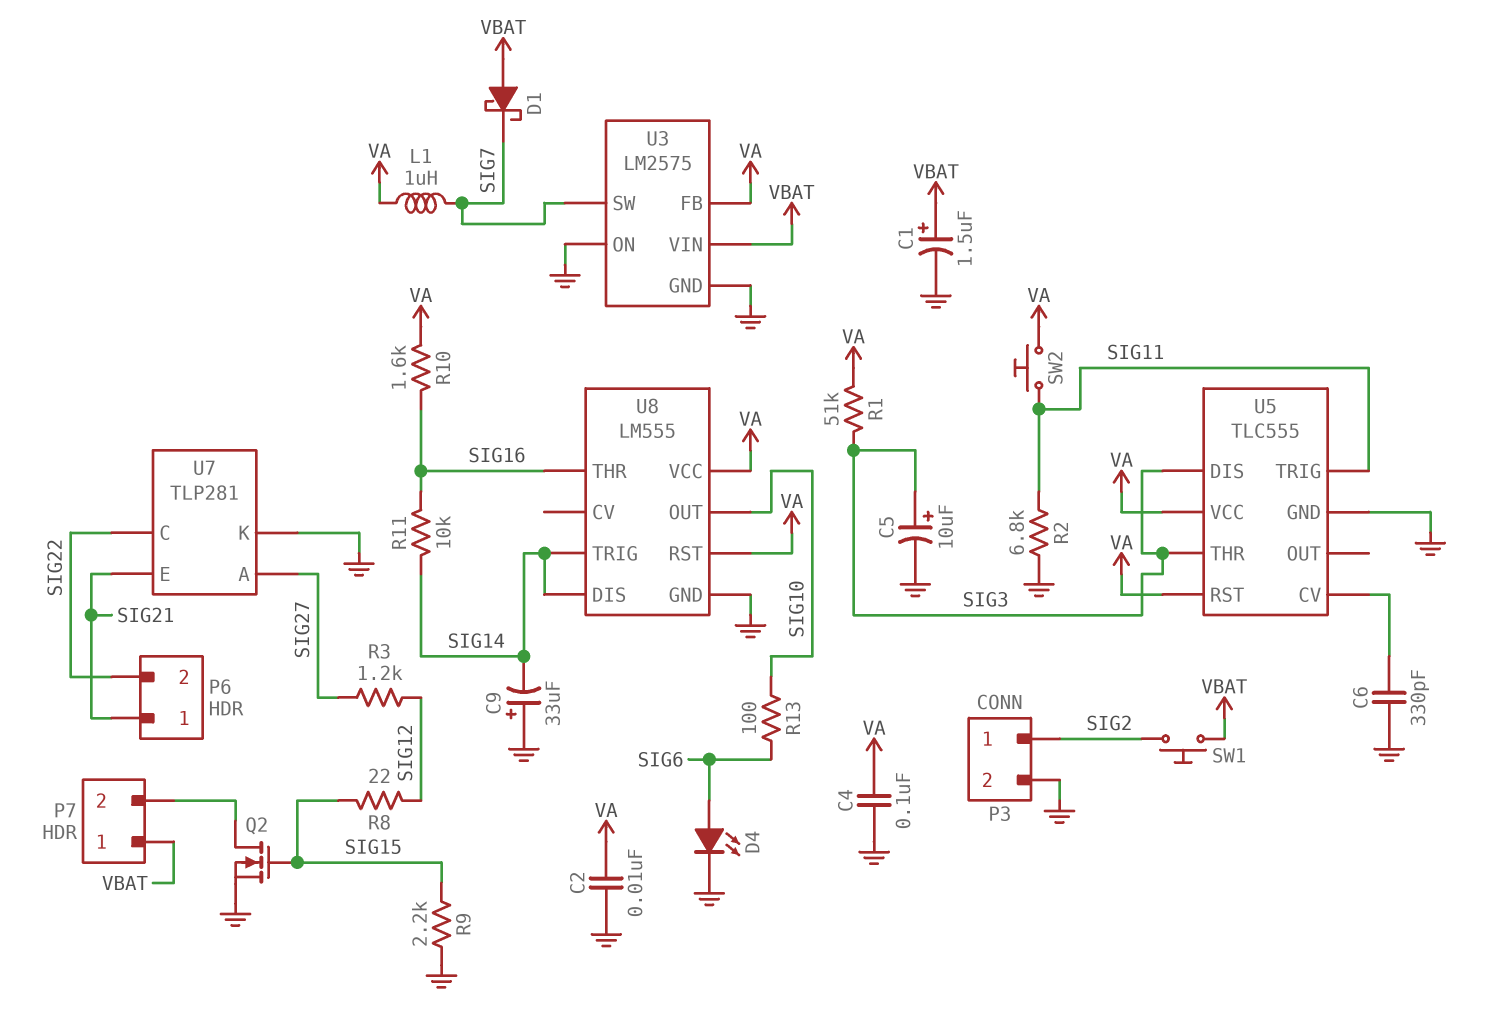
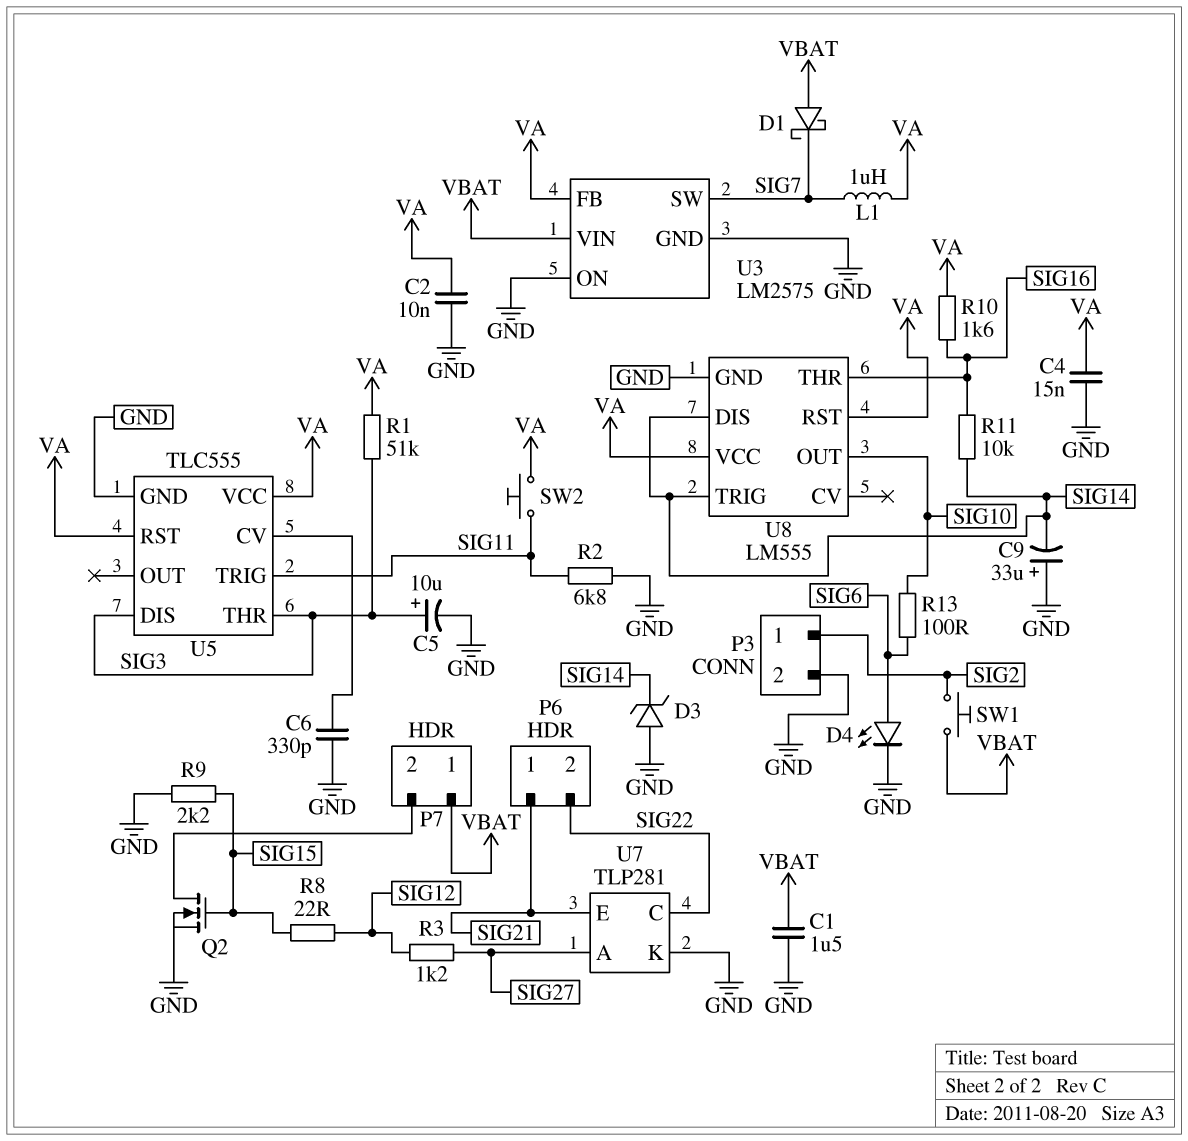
C1: 1.5uF (plus VBAT, minus GND) -> 1.5uF (GND, VBAT)
C4: 100nF (GND, VA) -> 15nF (GND, VA)
D3: none -> zener (A GND, K SIG14)

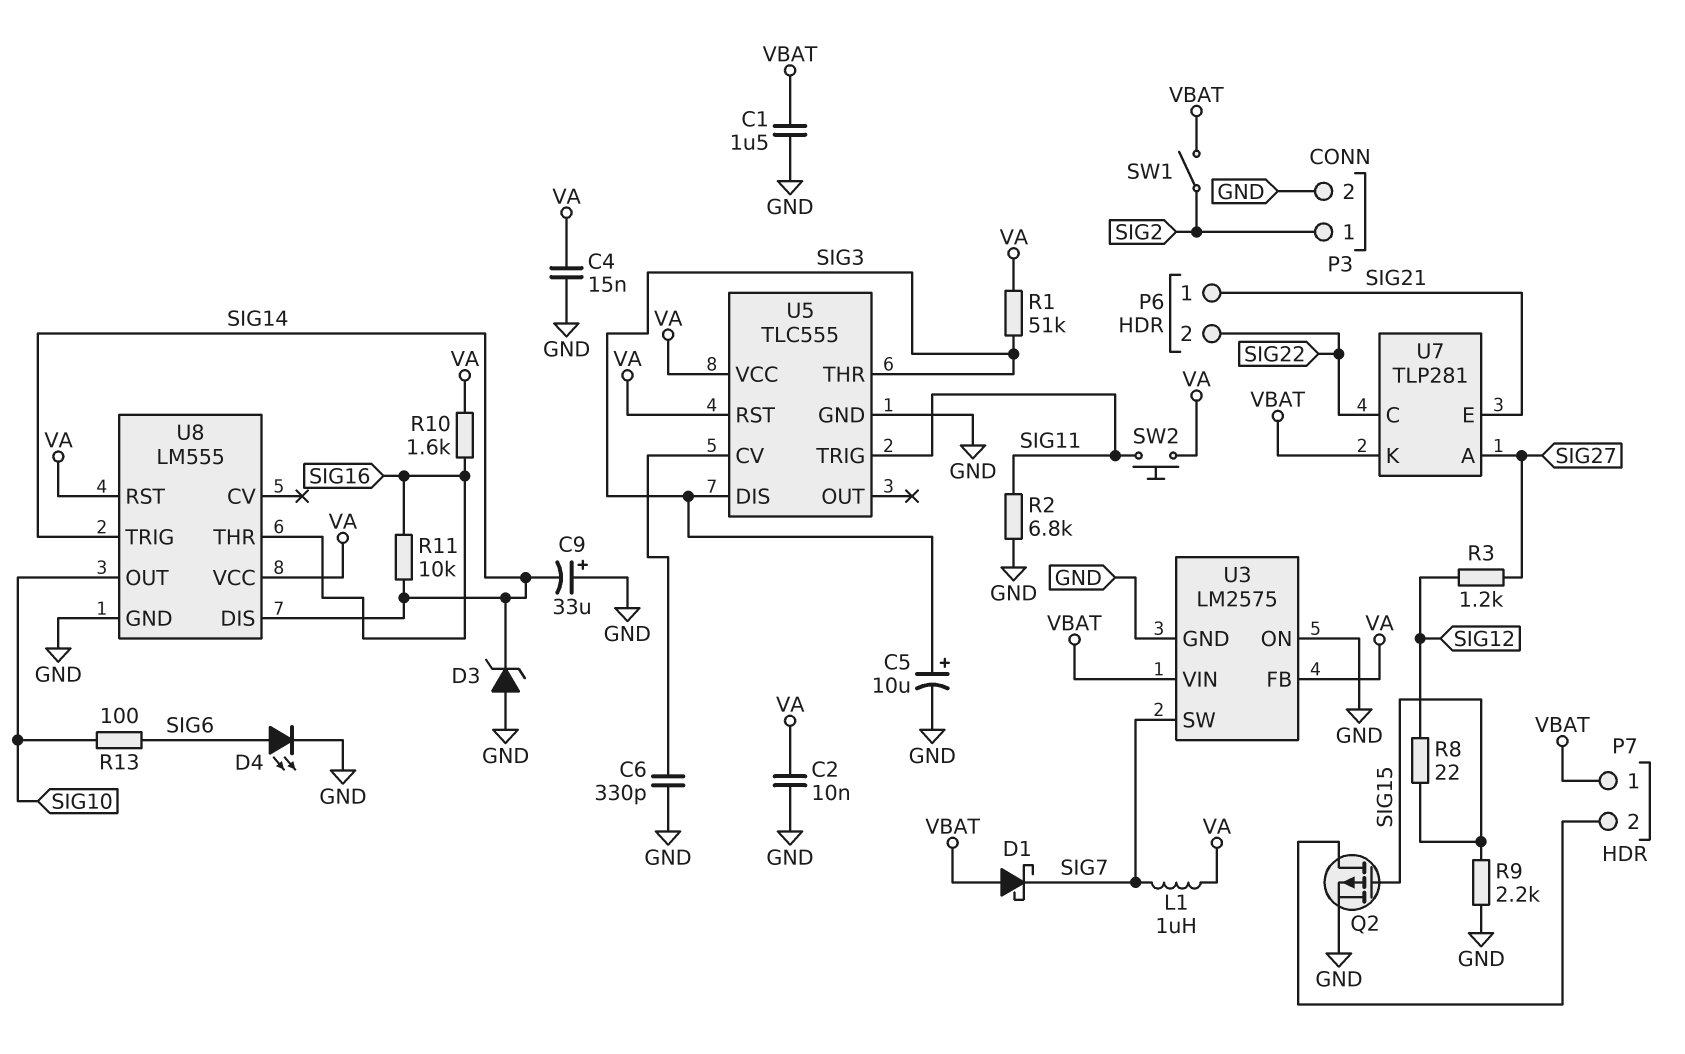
Q2: NMOS (G SIG15, D P7/2, S GND) -> PMOS (G SIG15, D P7/2, S GND)
SW1: button (SIG2, VBAT) -> switch (SIG2, VBAT)
U7 pin K: GND -> VBAT

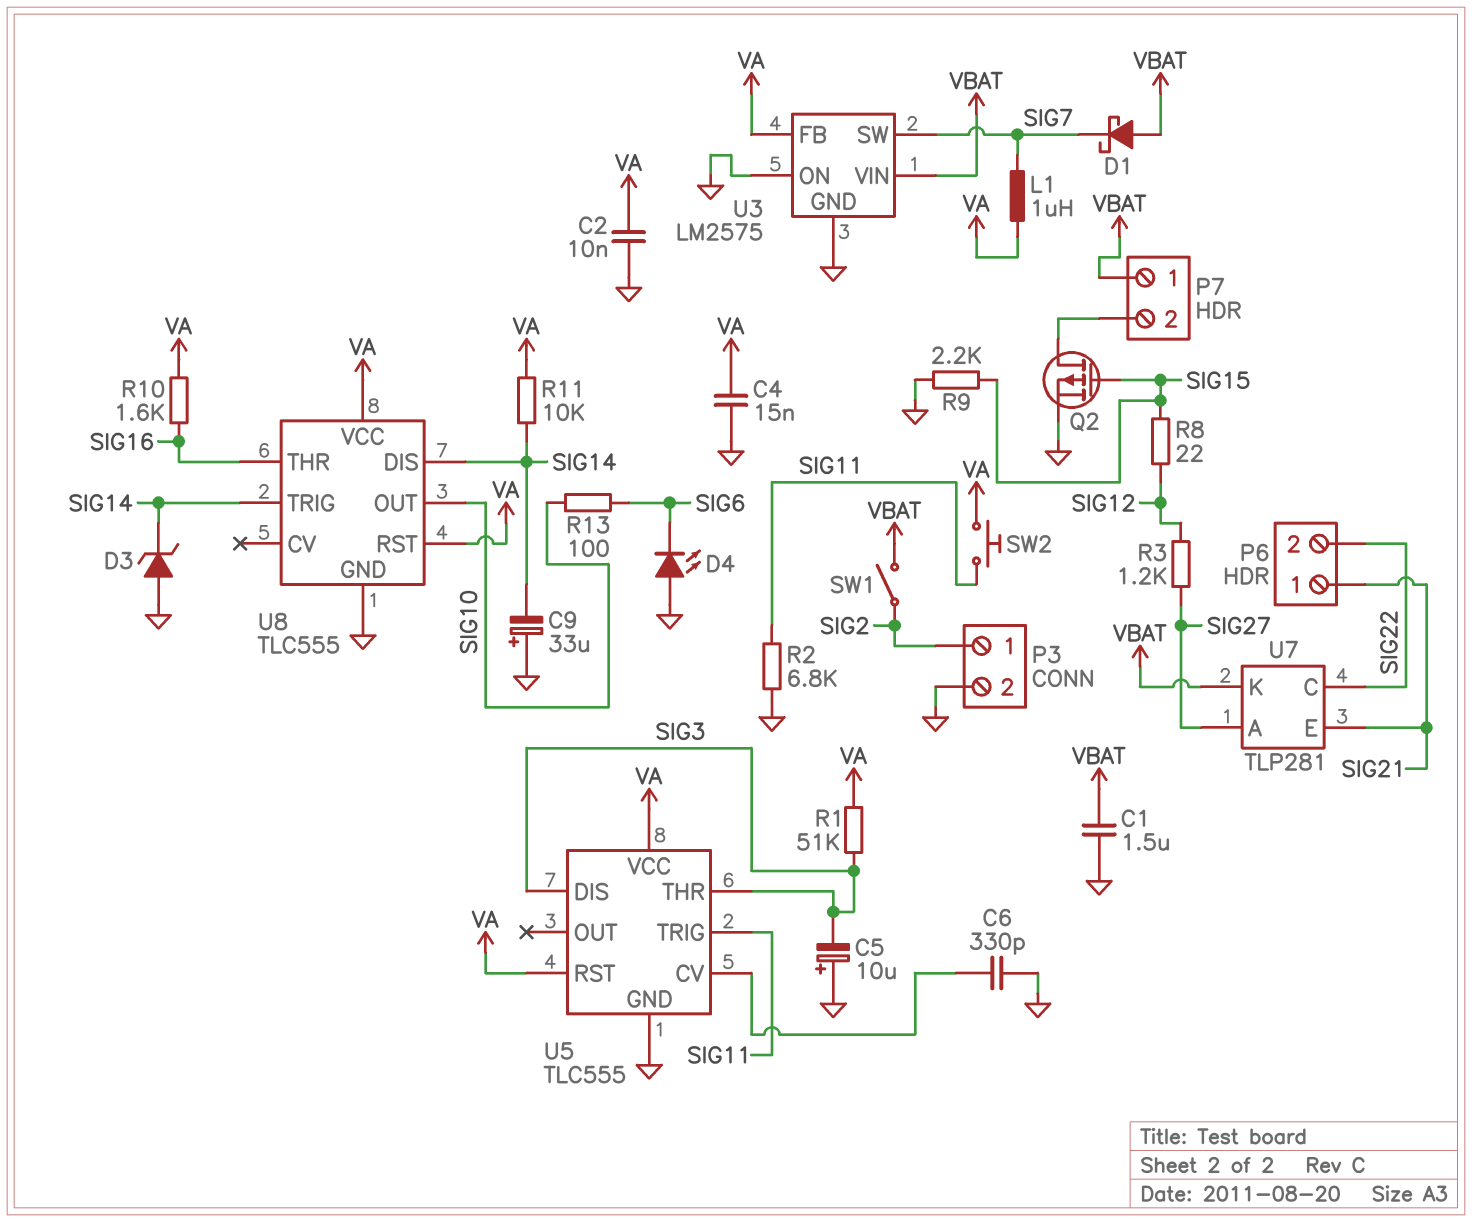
C5: 10uF (plus SIG3, minus GND) -> 10uF (plus GND, minus SIG3)
D4: LED (A SIG6, K GND) -> LED (A GND, K SIG6)
R11: 10k (SIG14, SIG16) -> 10k (SIG14, VA)
U8: LM555 -> TLC555

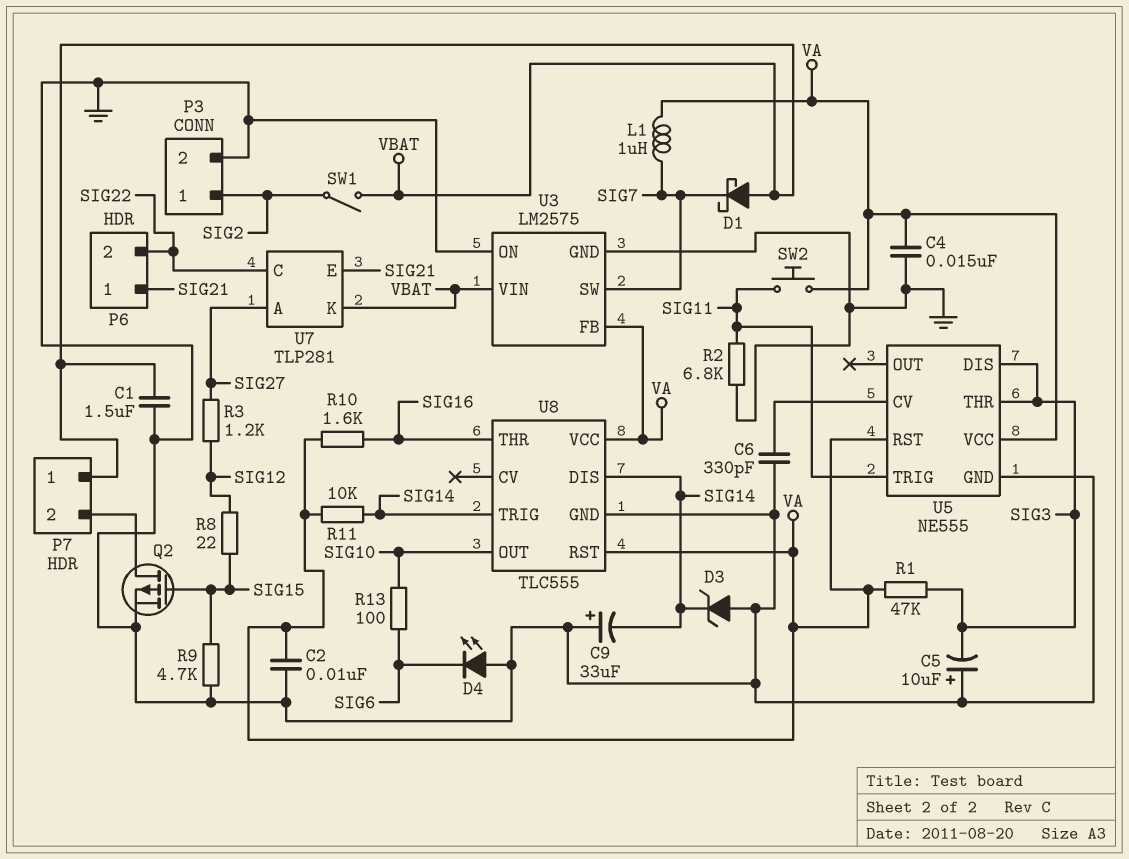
R1: 51k (SIG3, VA) -> 47k (SIG3, VA)
R9: 2.2k (GND, SIG15) -> 4.7k (GND, SIG15)
U5: TLC555 -> NE555

